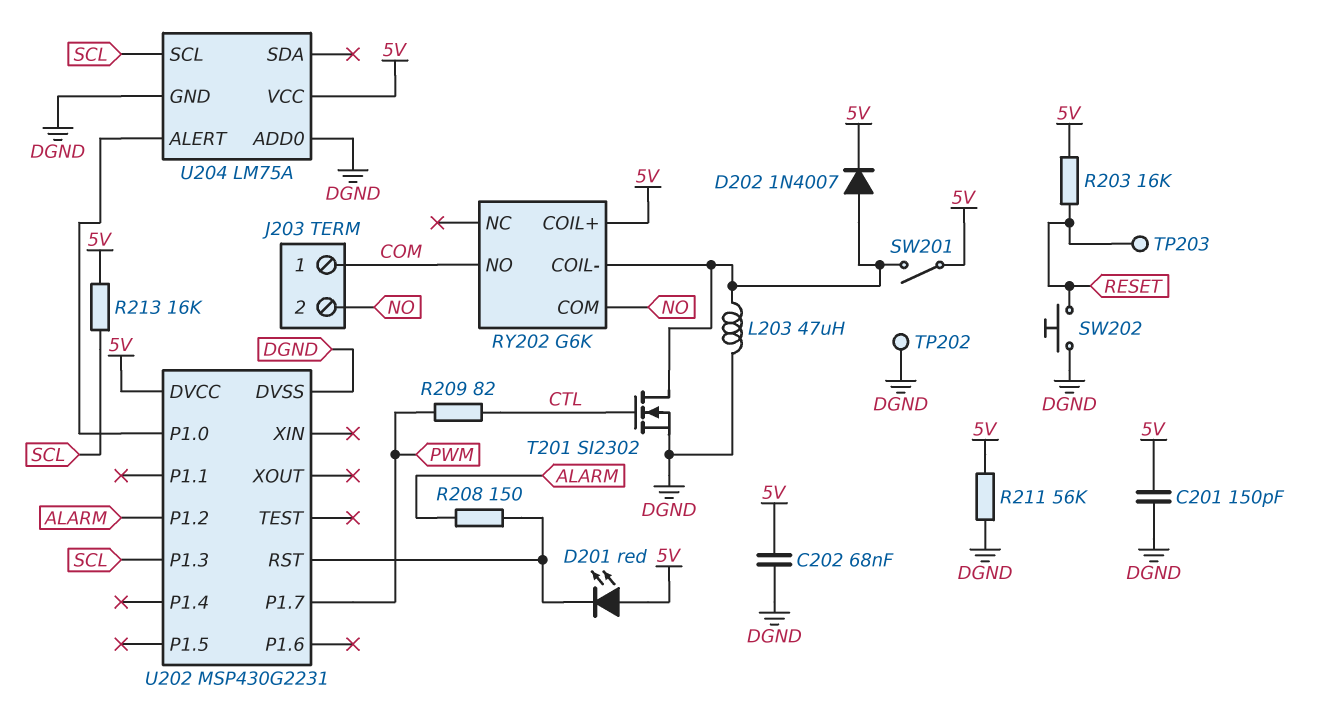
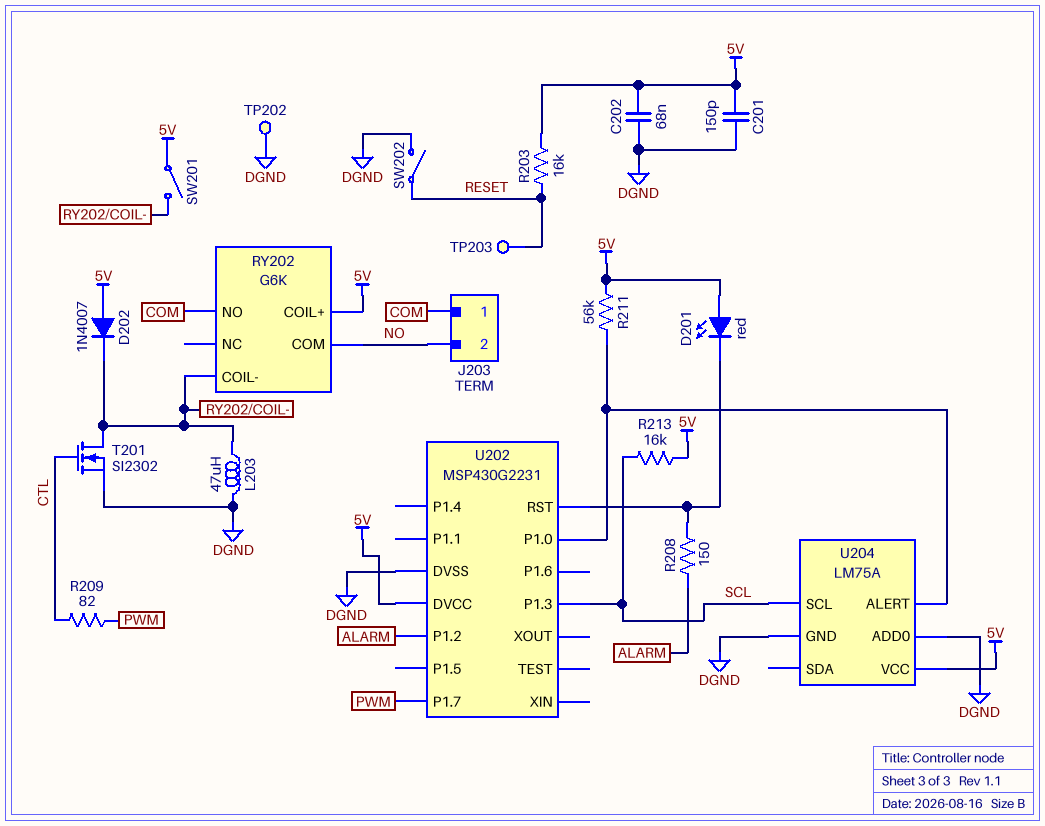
D202: diode 1N4007 (A RY202/COIL-, K 5V) -> diode 1N4007 (A 5V, K RY202/COIL-)
R211: 56k (5V, DGND) -> 56k (5V, U202/P1.0)
SW202: button (DGND, RESET) -> switch (DGND, RESET)

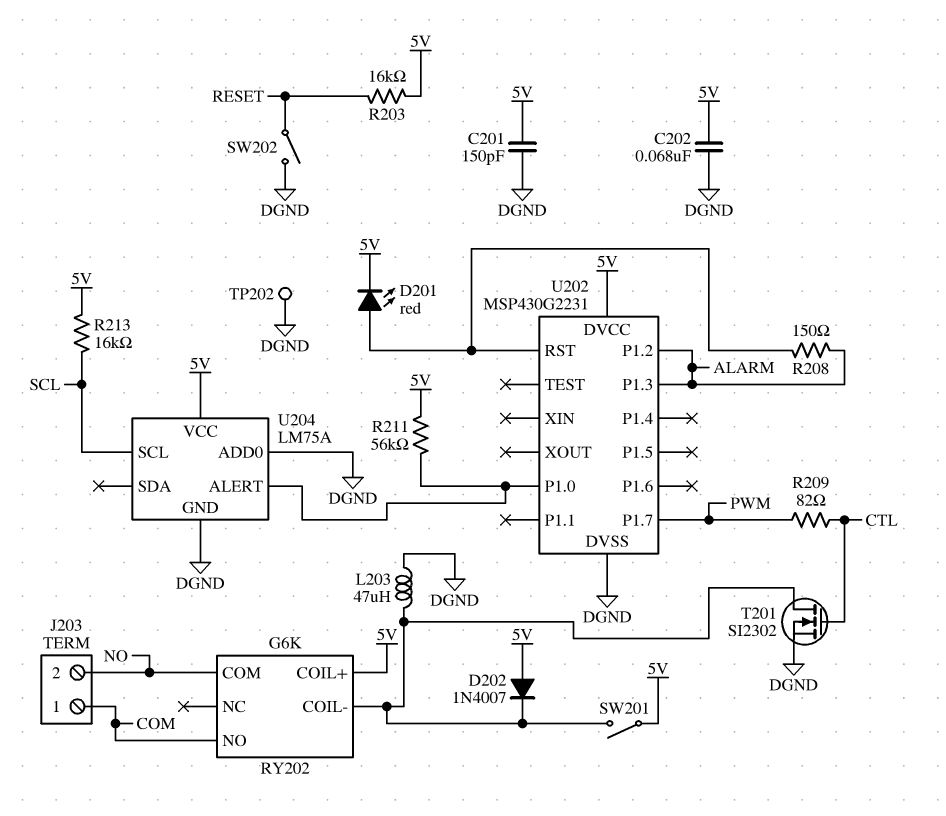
D201: LED red (A 5V, K U202/RST) -> LED red (A U202/RST, K 5V)
TP203: test point (RESET) -> none
U202 pin P1.3: SCL -> ALARM

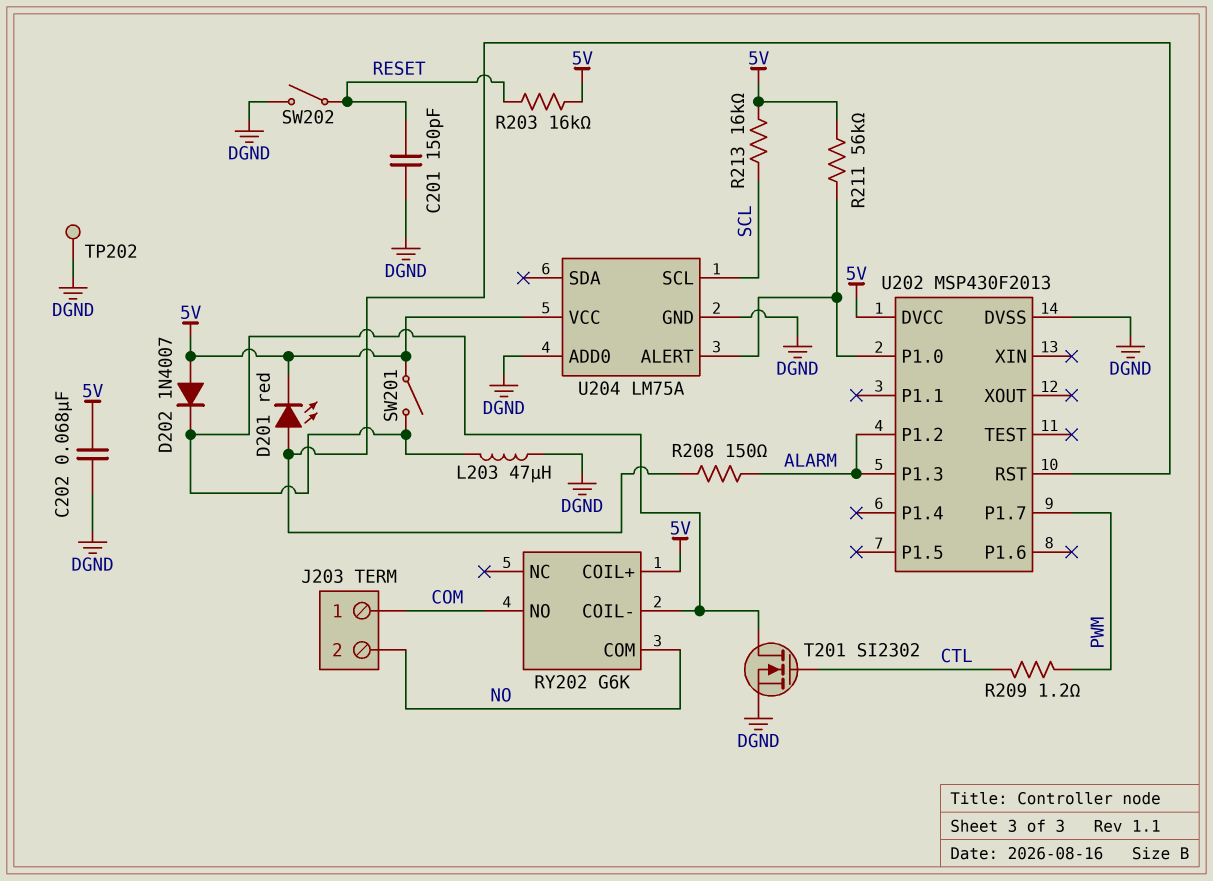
C201: 150pF (5V, DGND) -> 150pF (DGND, RESET)
R209: 82 (CTL, PWM) -> 1.2 (CTL, PWM)
U202: MSP430G2231 -> MSP430F2013

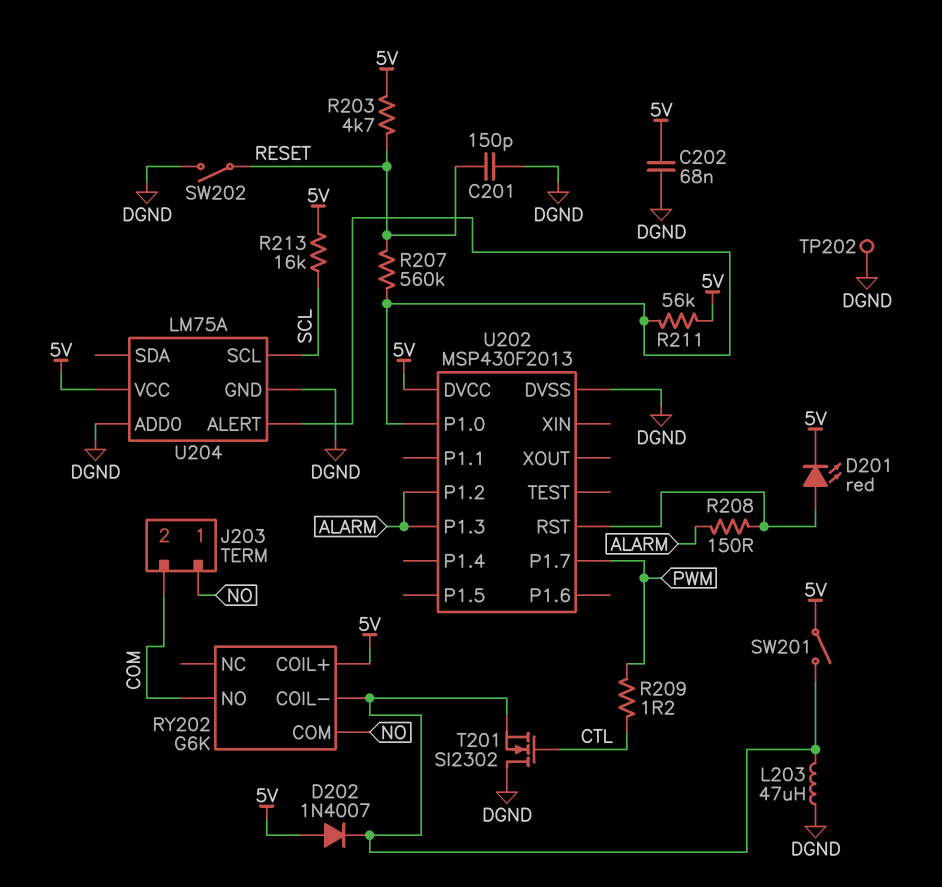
J203 pin 1: COM -> NO
J203 pin 2: NO -> COM
R203: 16k (5V, RESET) -> 4.7k (5V, RESET)
R207: none -> 560k (RESET, U202/P1.0)
T201: NMOS SI2302 (G CTL, D RY202/COIL-, S DGND) -> NMOS SI2302 (G CTL, D DGND, S RY202/COIL-)

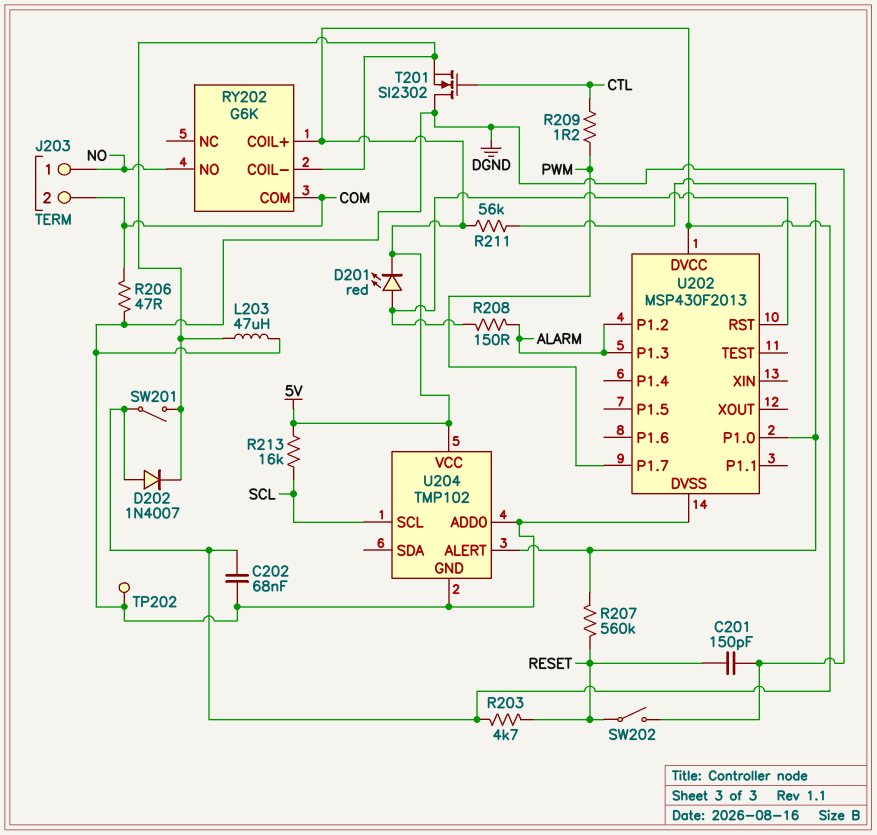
R206: none -> 47 (COM, DGND)
RY202 pin COM: NO -> COM
RY202 pin NO: COM -> NO
U204: LM75A -> TMP102

